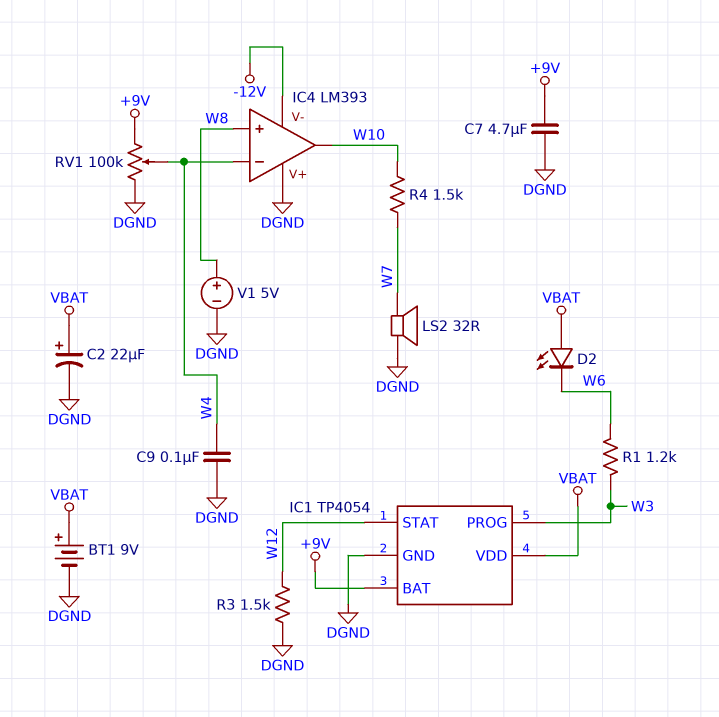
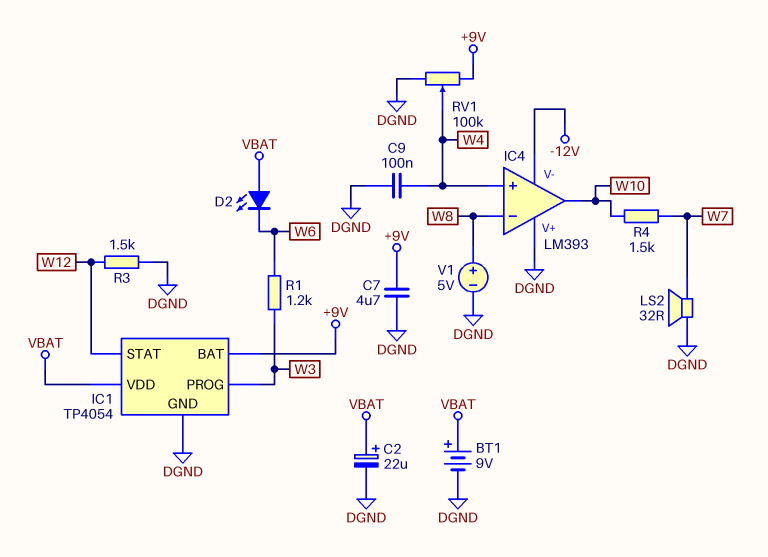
IC4 pin in+: W8 -> W4
IC4 pin in-: W4 -> W8

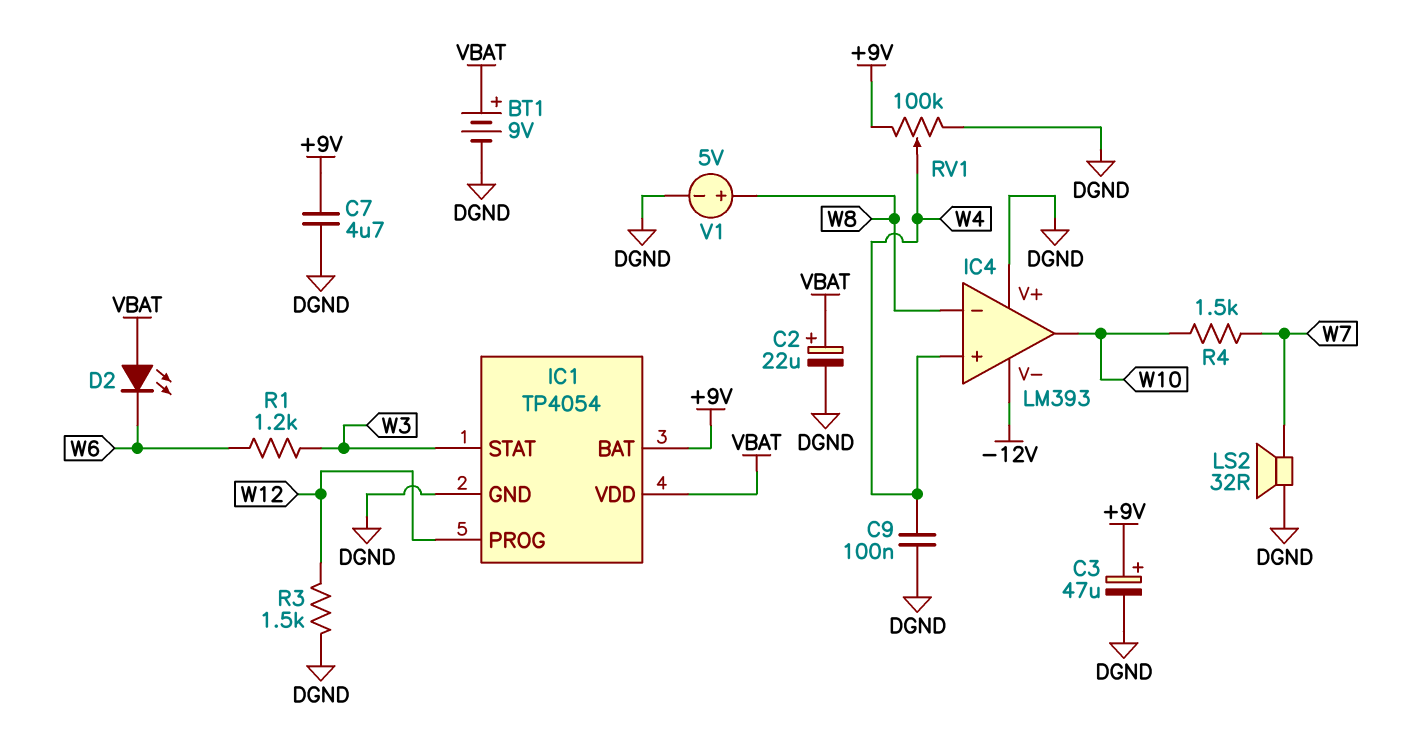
C3: none -> 47uF (plus +9V, minus DGND)
IC1 pin PROG: W3 -> W12
IC1 pin STAT: W12 -> W3

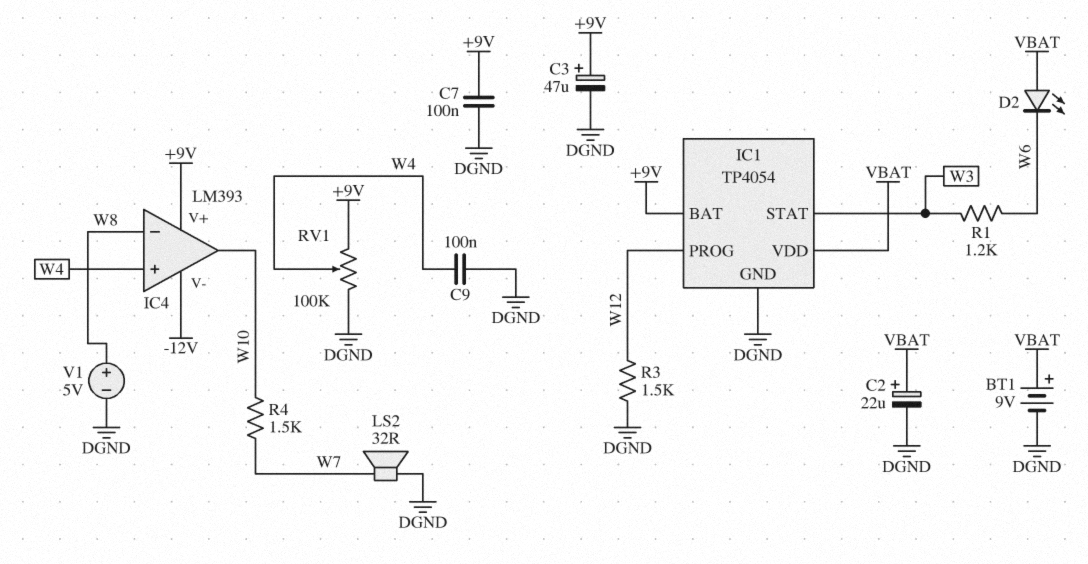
C7: 4.7uF (+9V, DGND) -> 100nF (+9V, DGND)
IC4 pin V+: DGND -> +9V

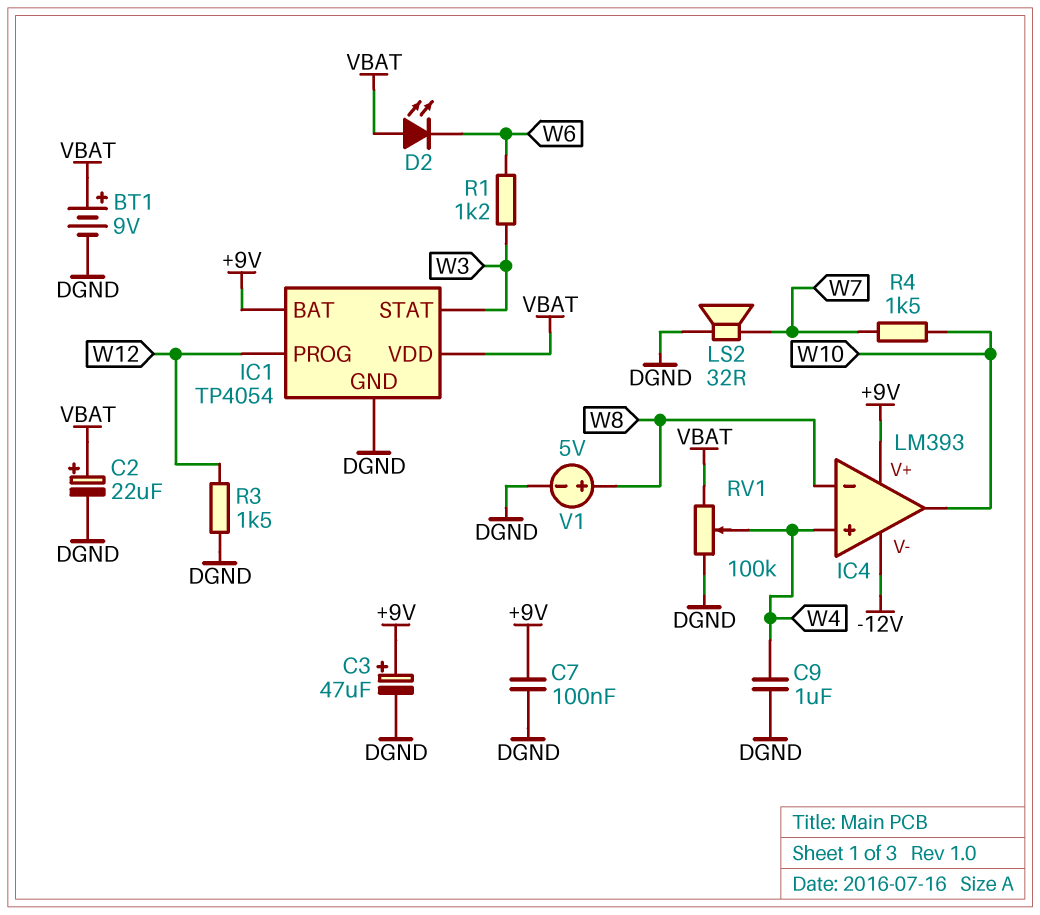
C9: 100nF (DGND, W4) -> 1uF (DGND, W4)
RV1: 100k (+9V, DGND, wiper W4) -> 100k (DGND, VBAT, wiper W4)

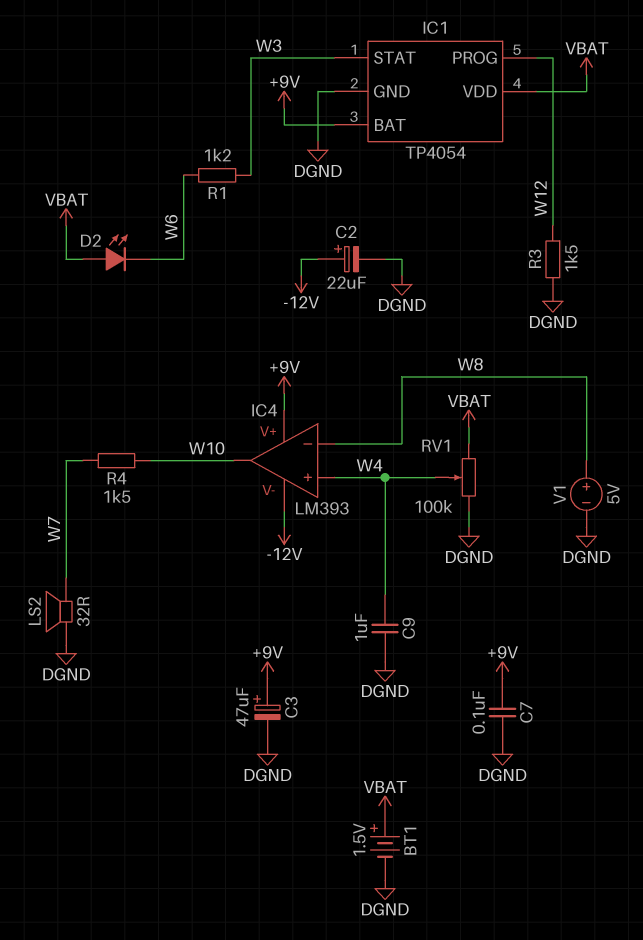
BT1: 9V (plus VBAT, minus DGND) -> 1.5V (plus VBAT, minus DGND)
C2: 22uF (plus VBAT, minus DGND) -> 22uF (plus -12V, minus DGND)

